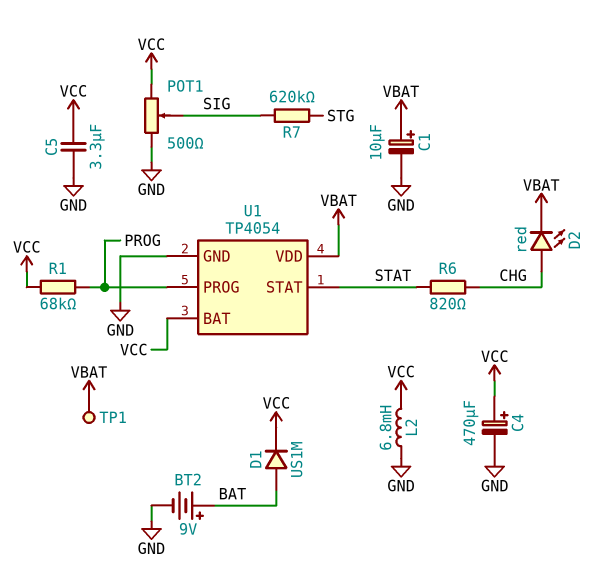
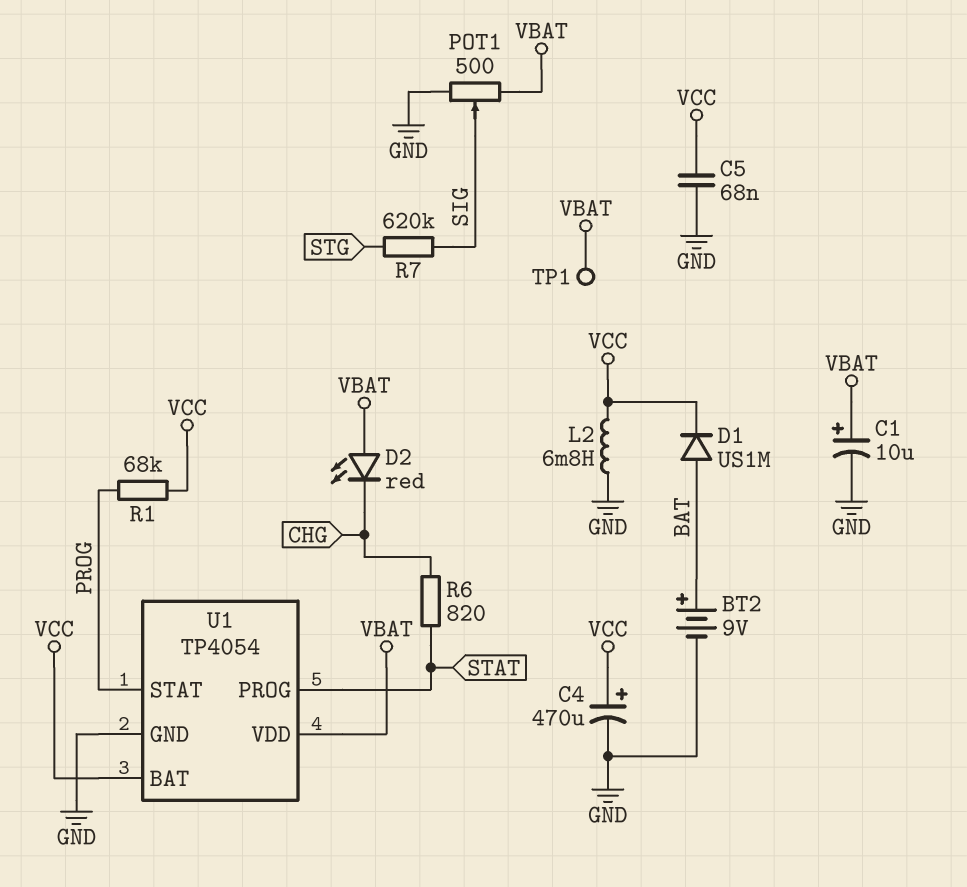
C5: 3.3uF (GND, VCC) -> 68nF (GND, VCC)
D2: LED red (A CHG, K VBAT) -> LED red (A VBAT, K CHG)
POT1: 500 (GND, VCC, wiper SIG) -> 500 (GND, VBAT, wiper SIG)
U1 pin PROG: PROG -> STAT
U1 pin STAT: STAT -> PROG

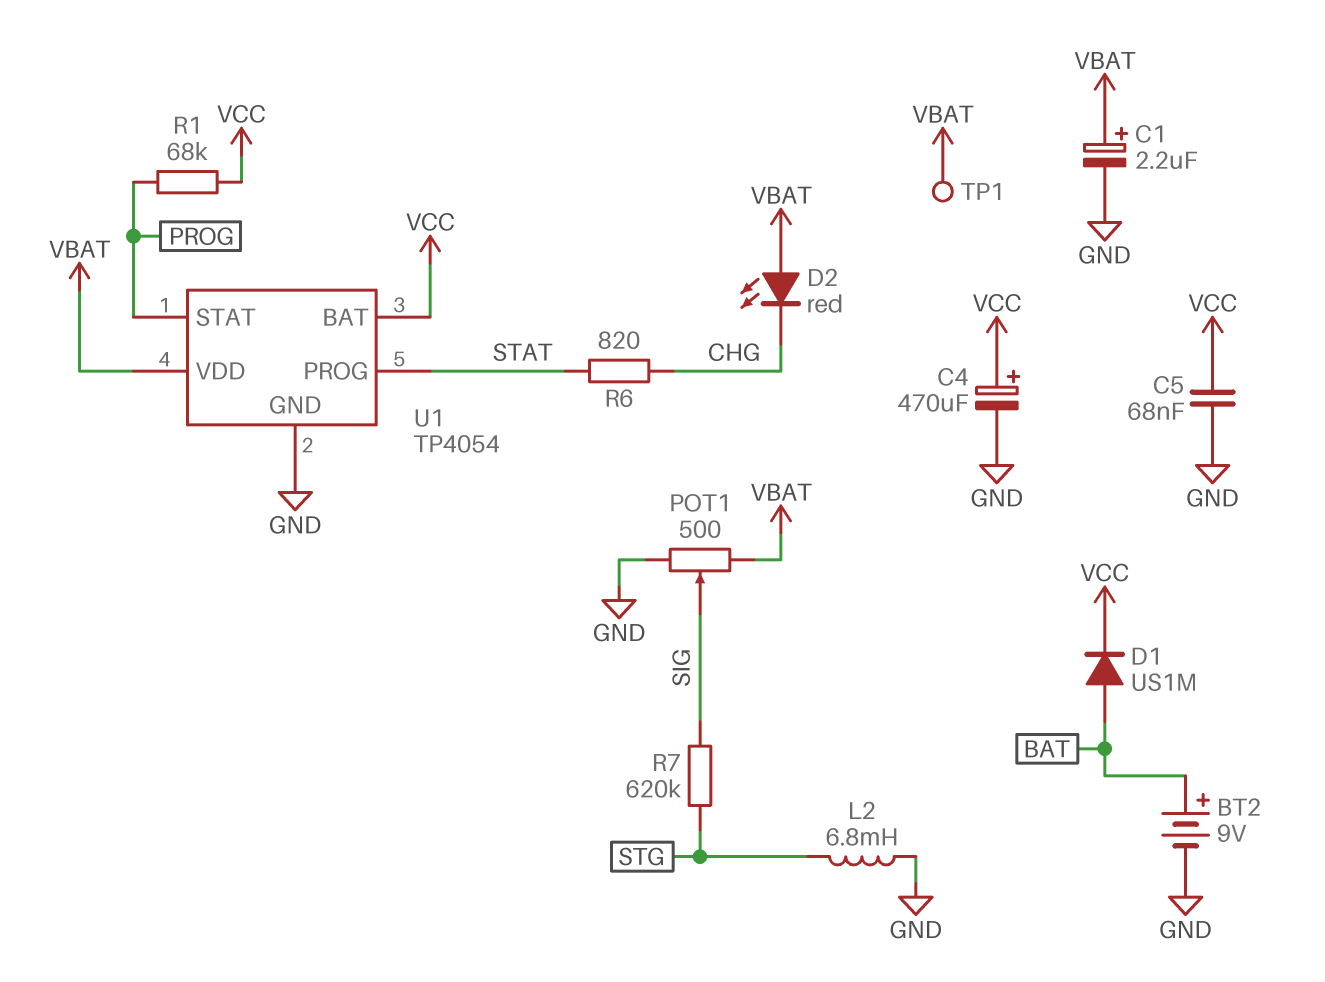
C1: 10uF (plus VBAT, minus GND) -> 2.2uF (plus VBAT, minus GND)
L2: 6.8mH (GND, VCC) -> 6.8mH (GND, STG)

